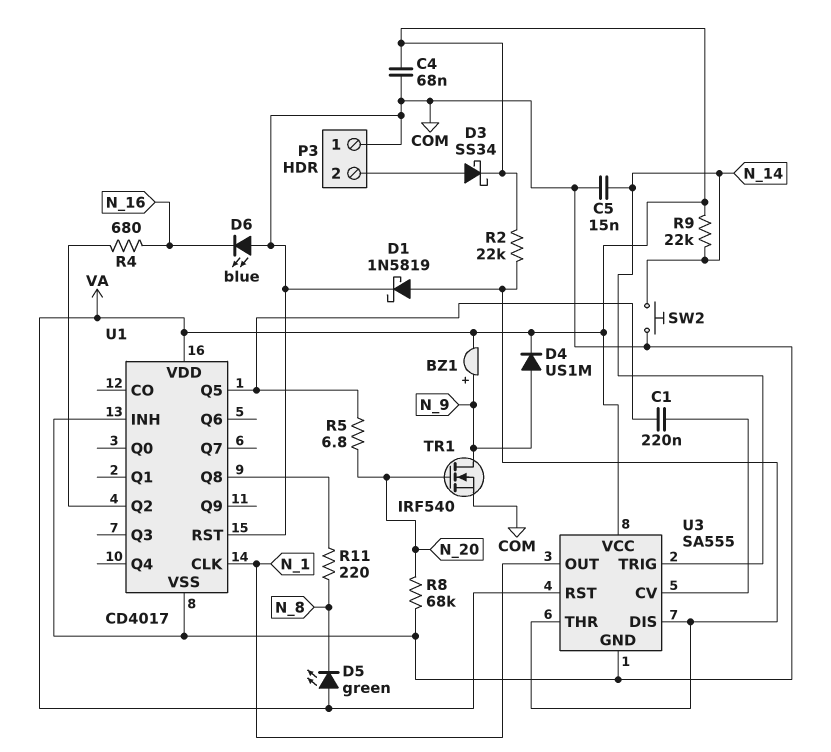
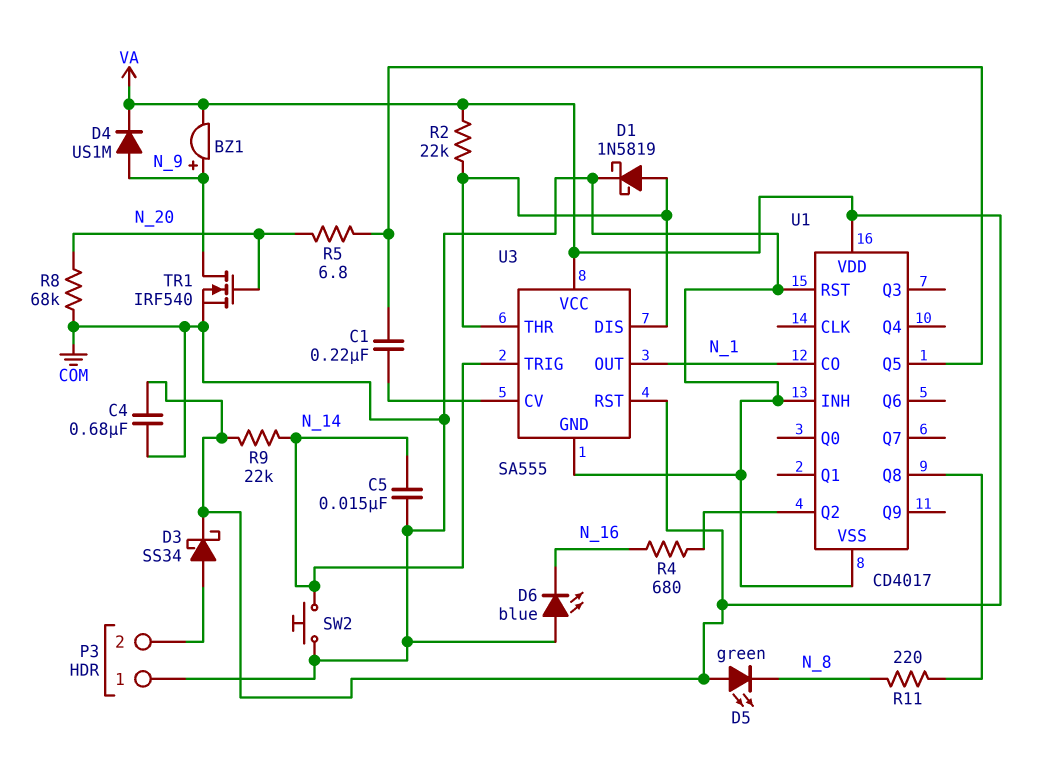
C4: 68nF (COM, VA) -> 680nF (COM, VA)
U1 pin CLK: N_1 -> none
U1 pin CO: none -> N_1

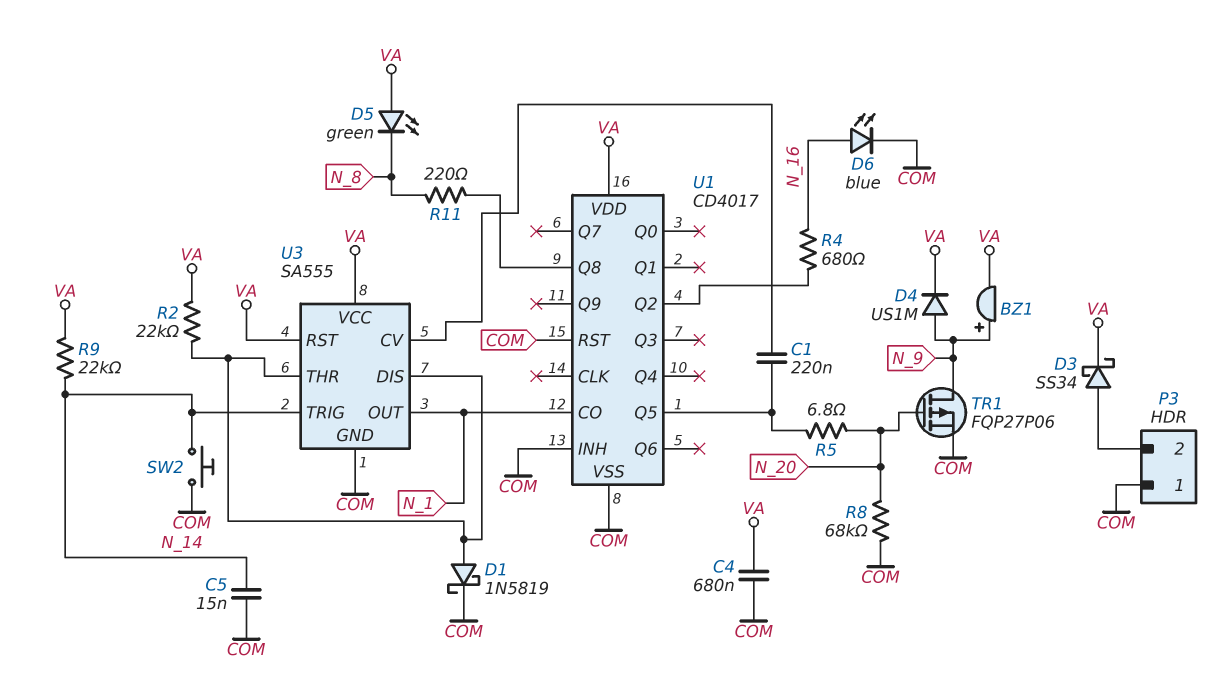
D6: LED blue (A COM, K N_16) -> LED blue (A N_16, K COM)
TR1: NMOS IRF540 (G N_20, D N_9, S COM) -> PMOS FQP27P06 (G N_20, D N_9, S COM)

